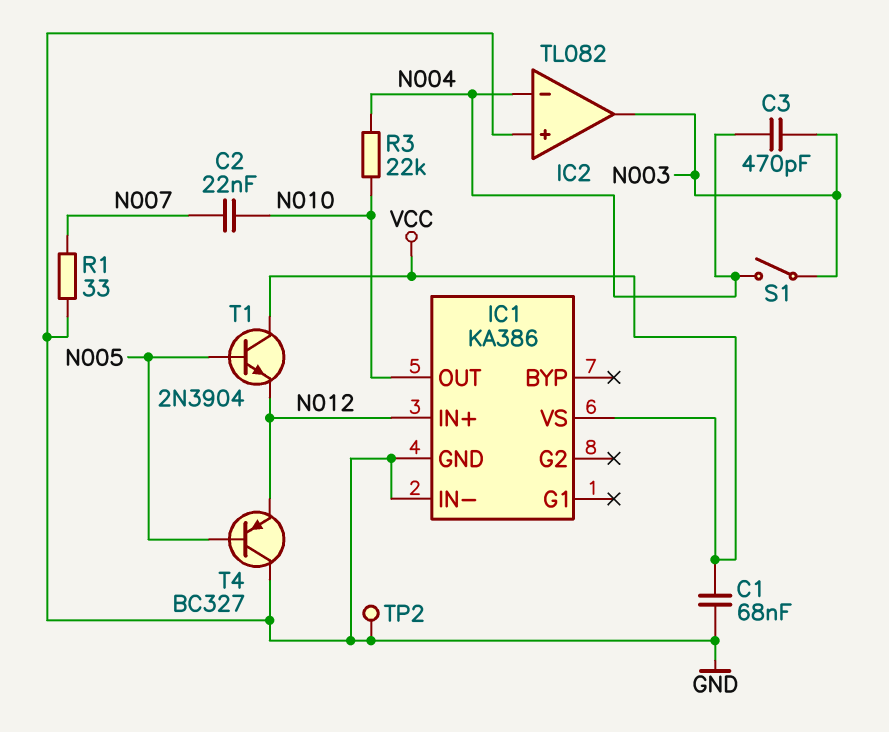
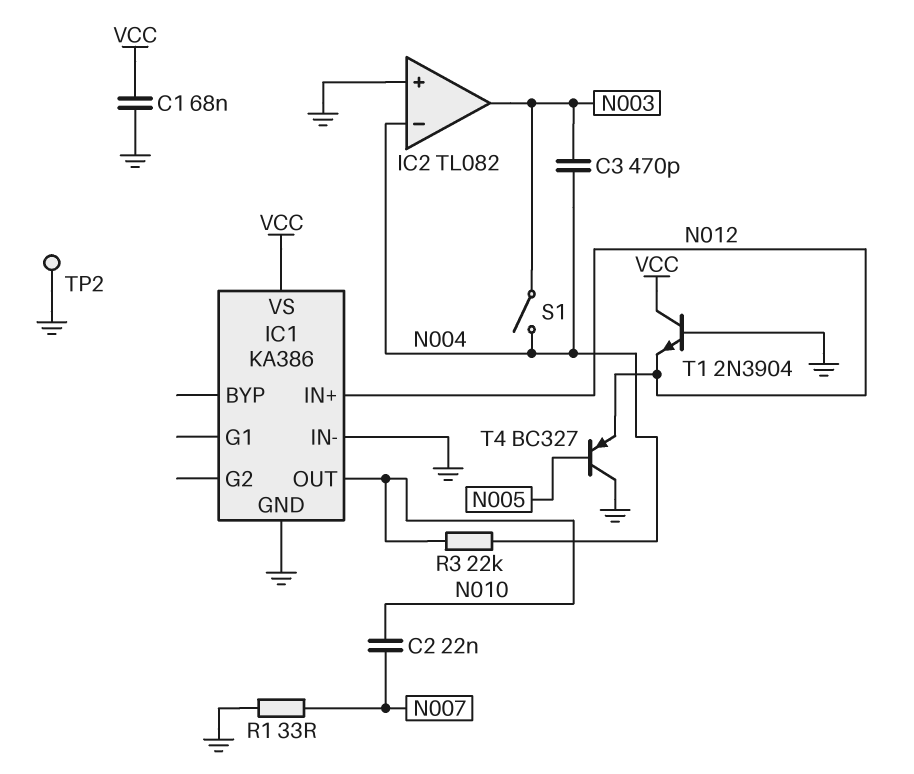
T1: NPN 2N3904 (B N005, C VCC, E N012) -> NPN 2N3904 (B GND, C VCC, E N012)

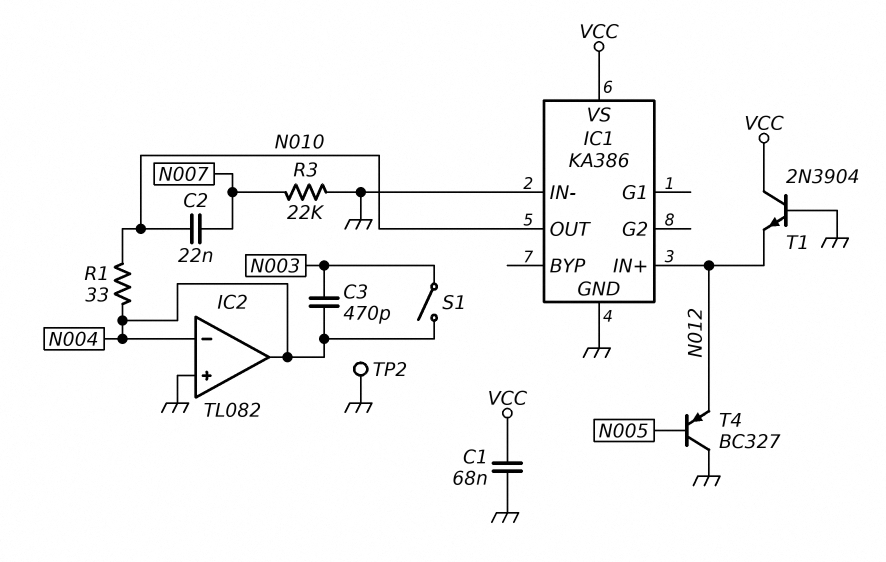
IC2 pin out: N003 -> N004
R1: 33 (GND, N007) -> 33 (N004, N010)
R3: 22k (N004, N010) -> 22k (GND, N007)

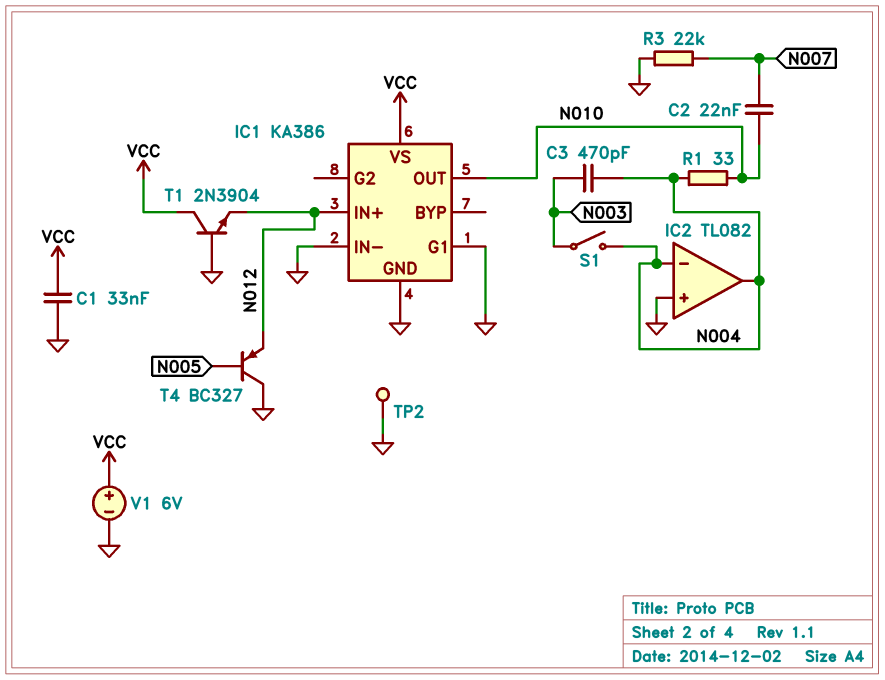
C1: 68nF (GND, VCC) -> 33nF (GND, VCC)
IC1 pin G1: none -> GND
V1: none -> 6V (plus VCC, minus GND)

